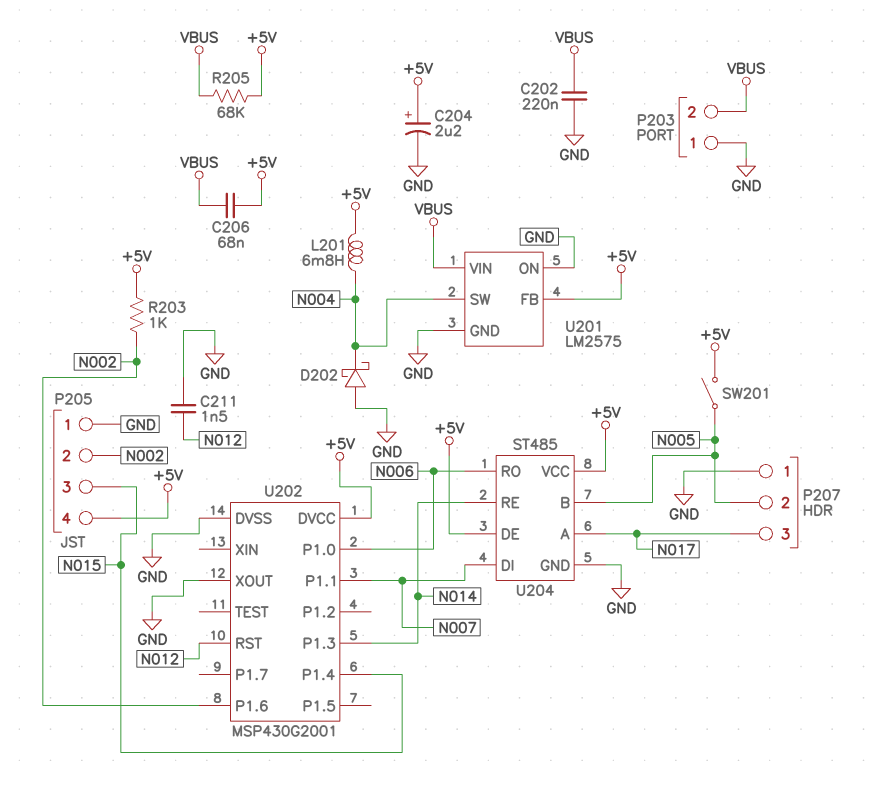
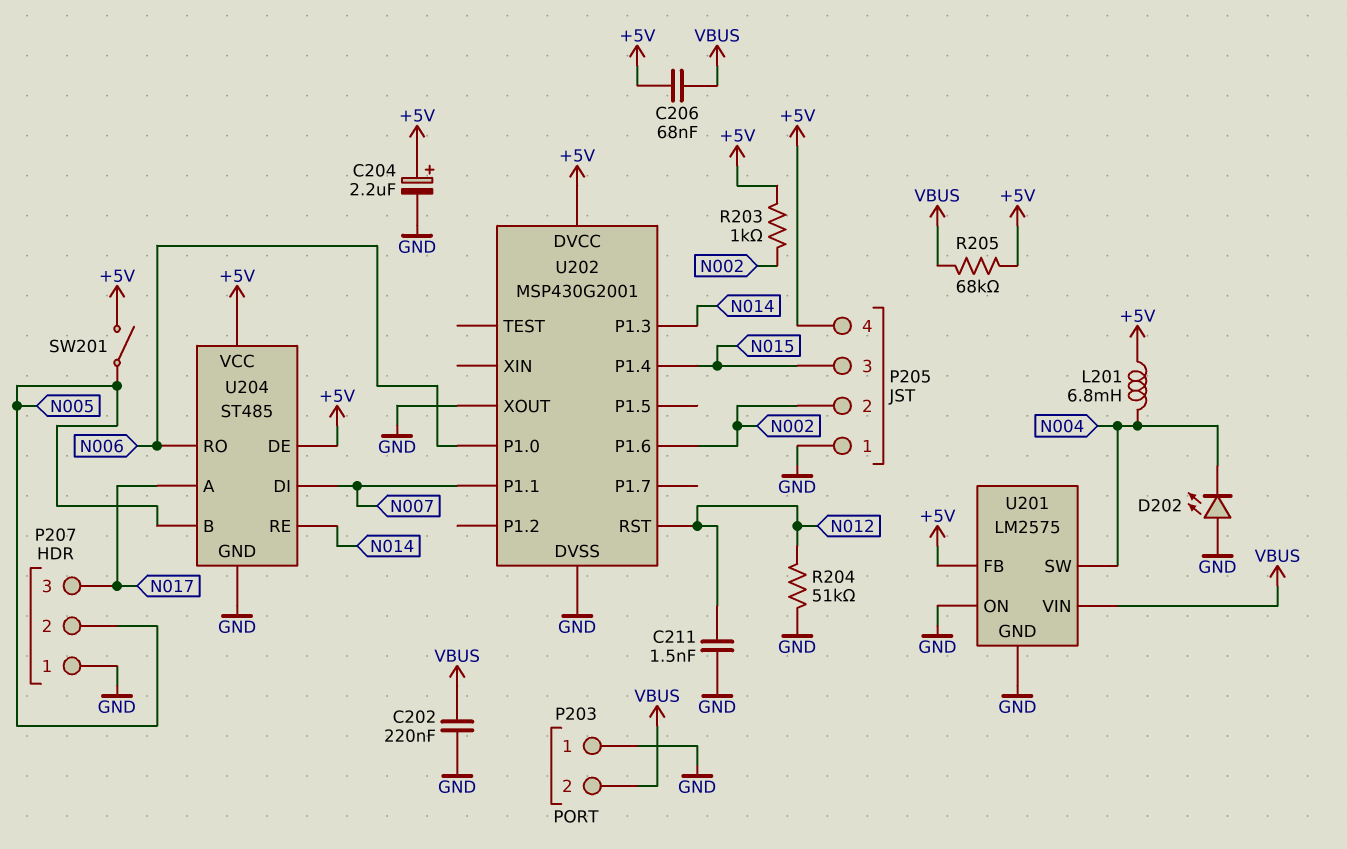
D202: schottky (A GND, K N004) -> LED (A GND, K N004)
R204: none -> 51k (GND, N012)

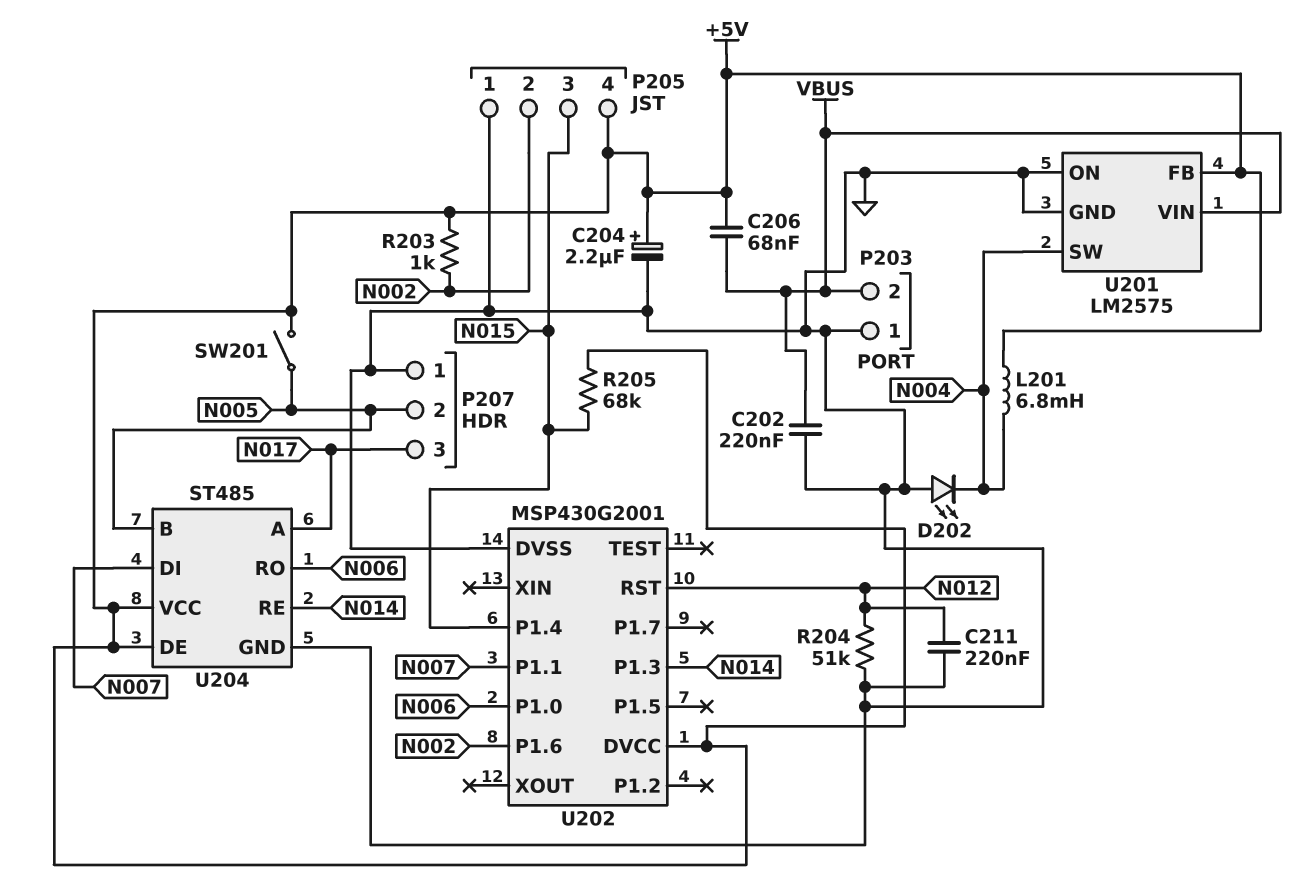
C211: 1.5nF (GND, N012) -> 220nF (GND, N012)
R205: 68k (+5V, VBUS) -> 68k (+5V, N015)
U202 pin XOUT: GND -> none

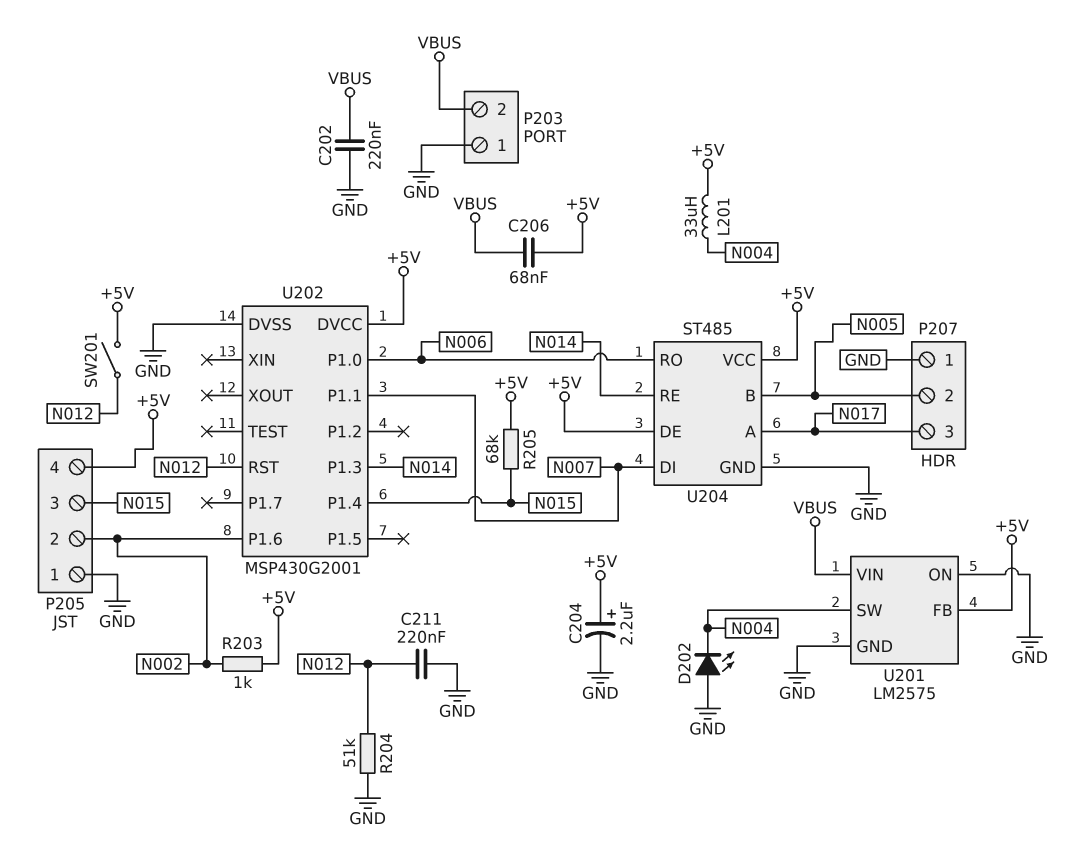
L201: 6.8mH (+5V, N004) -> 33uH (+5V, N004)
SW201: switch (+5V, N005) -> switch (+5V, N012)

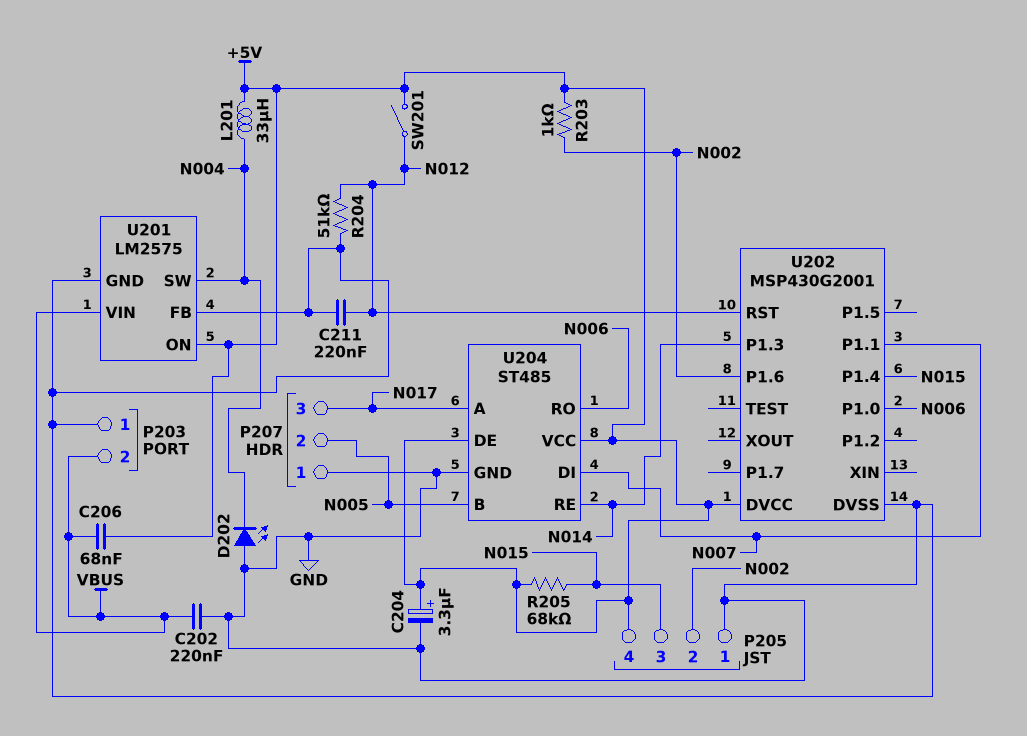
C204: 2.2uF (plus +5V, minus GND) -> 3.3uF (plus +5V, minus GND)
U201 pin FB: +5V -> GND
U201 pin ON: GND -> +5V

